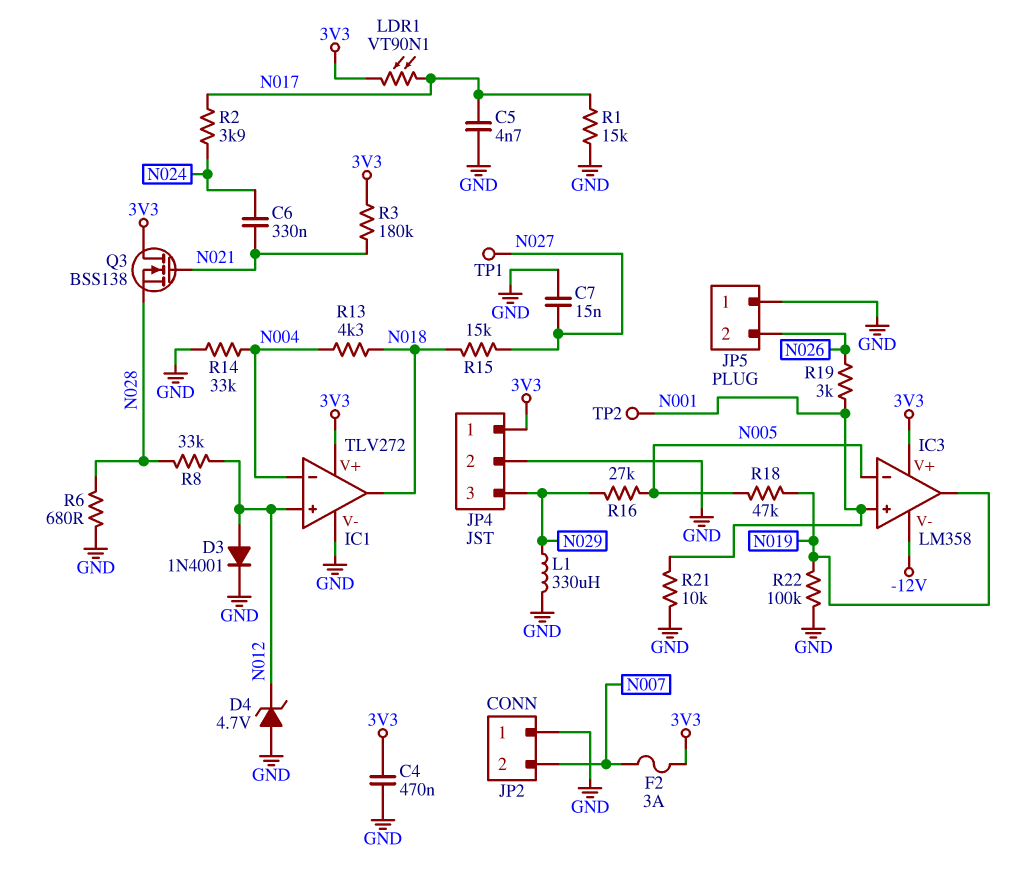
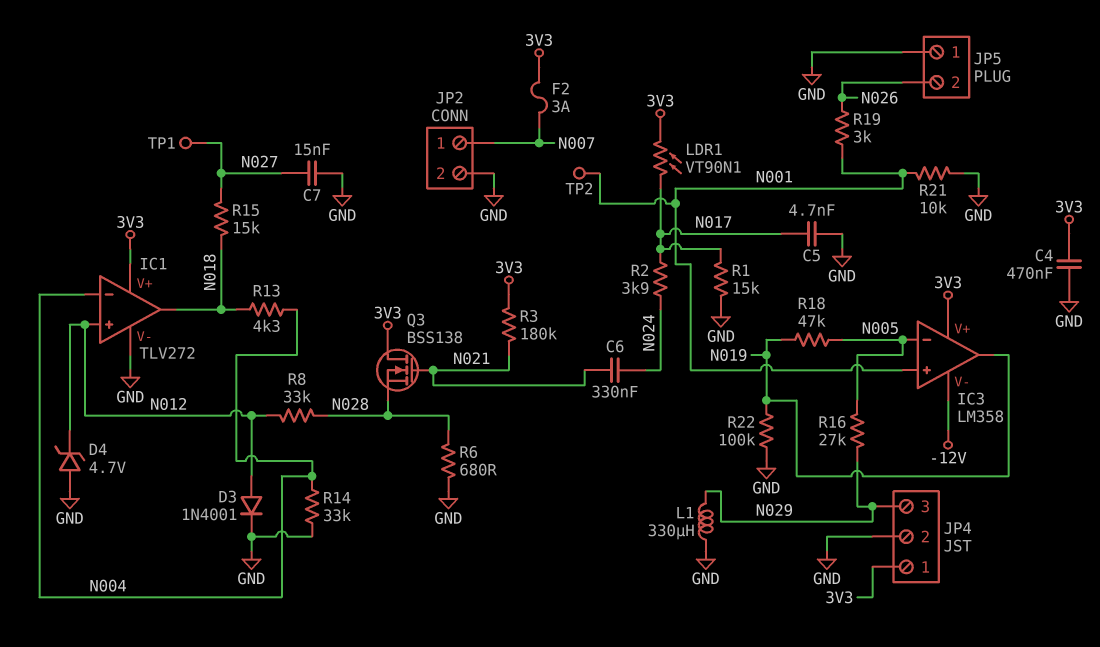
JP2 pin 1: GND -> N007
JP2 pin 2: N007 -> GND

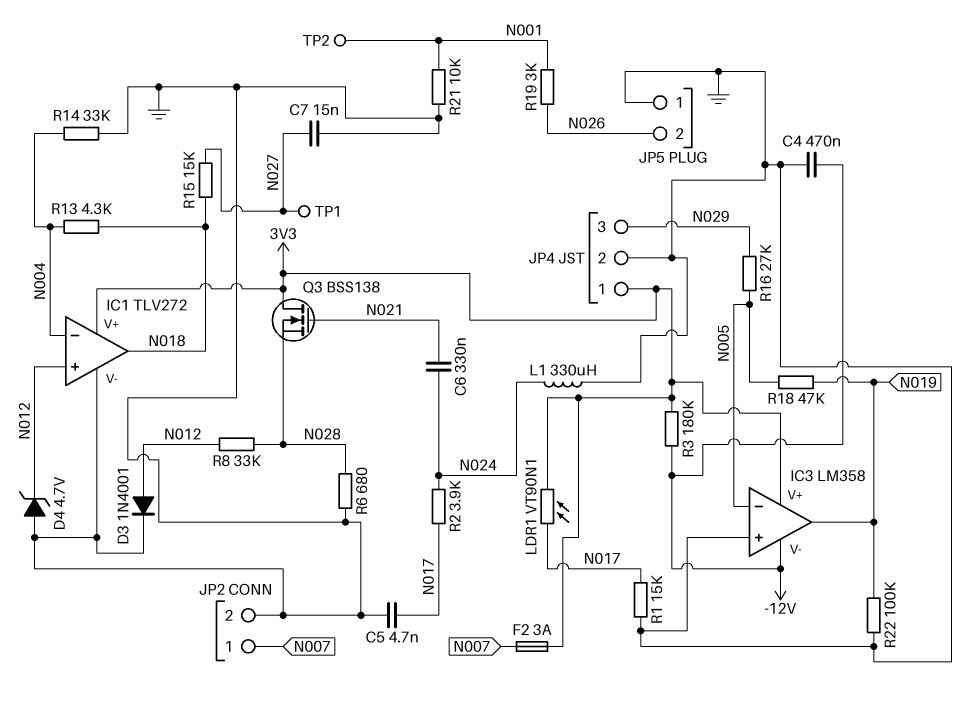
C4: 470nF (3V3, GND) -> 470nF (-12V, GND)
IC3 pin in+: N001 -> GND
L1: 330uH (GND, N029) -> 330uH (GND, N024)
R3: 180k (3V3, N021) -> 180k (-12V, 3V3)

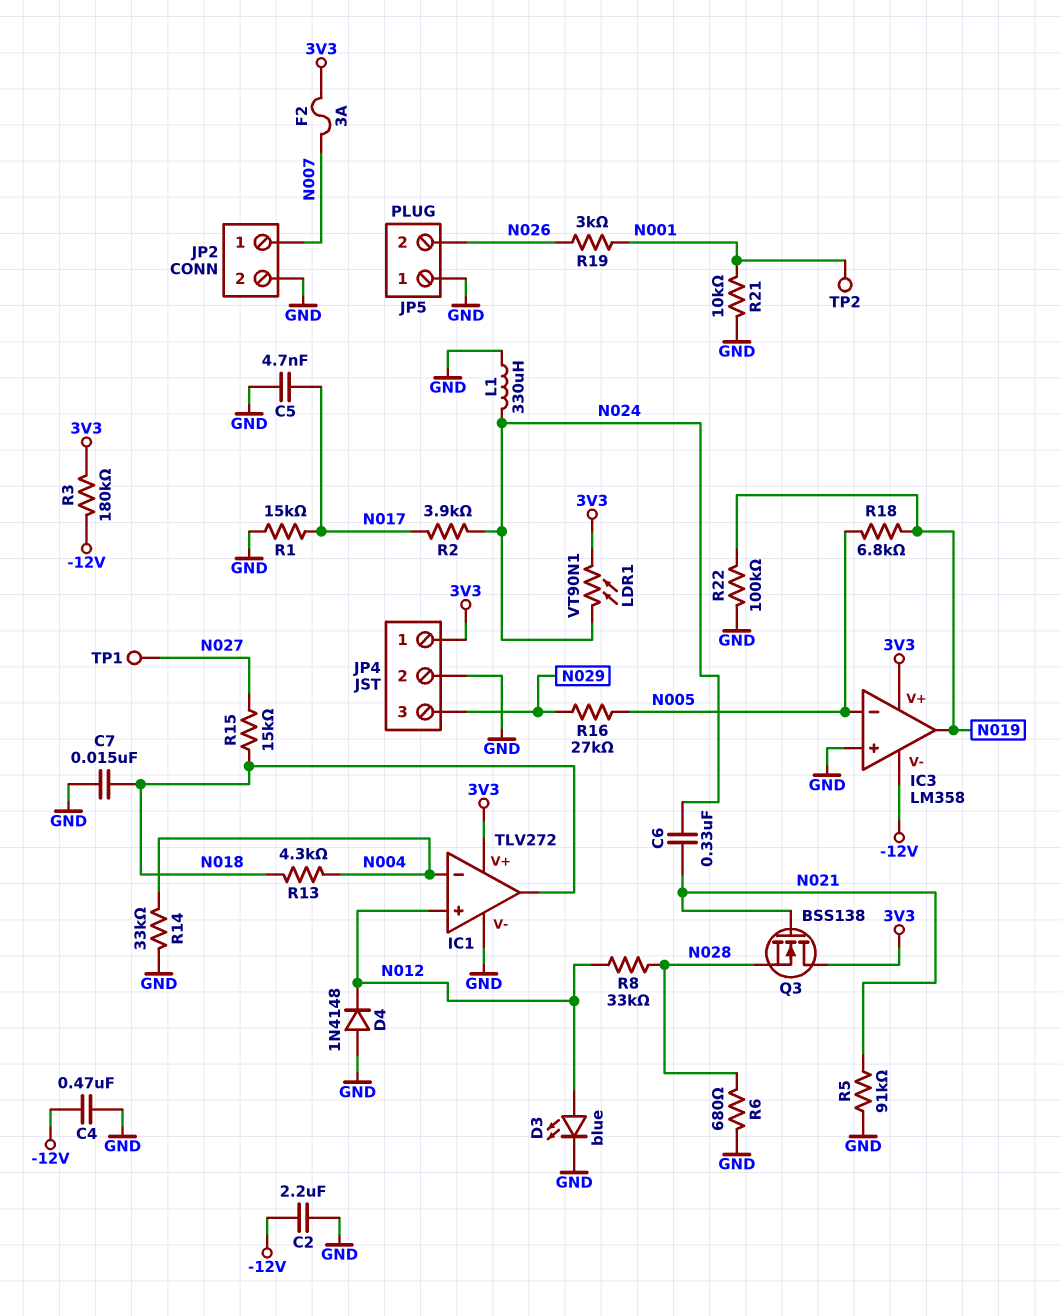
C2: none -> 2.2uF (-12V, GND)
C7: 15nF (GND, N027) -> 15nF (GND, N018)
D3: diode 1N4001 (A N012, K GND) -> LED blue (A N012, K GND)
D4: zener 4.7V (A GND, K N012) -> diode 1N4148 (A GND, K N012)
LDR1: VT90N1 (3V3, N017) -> VT90N1 (3V3, N024)
R5: none -> 91k (GND, N021)
R18: 47k (N005, N019) -> 6.8k (N005, N019)

